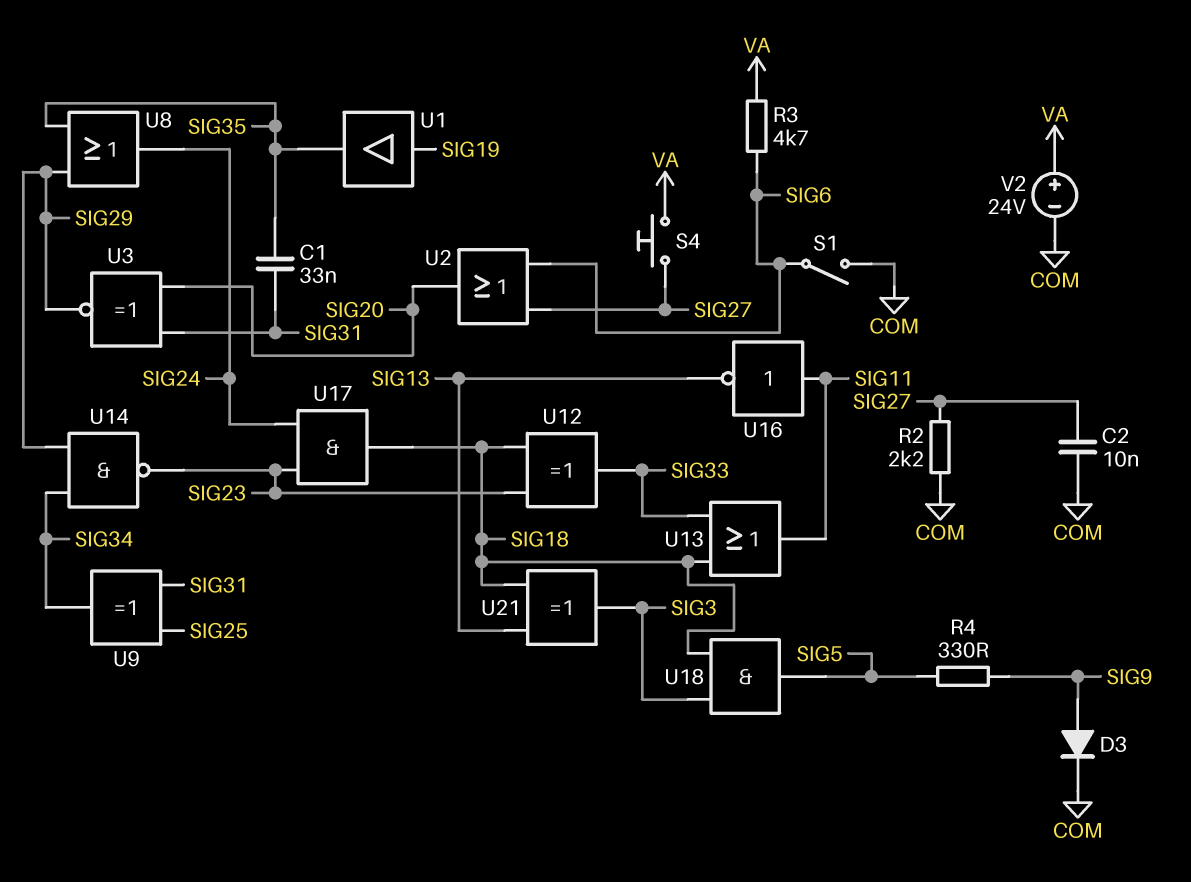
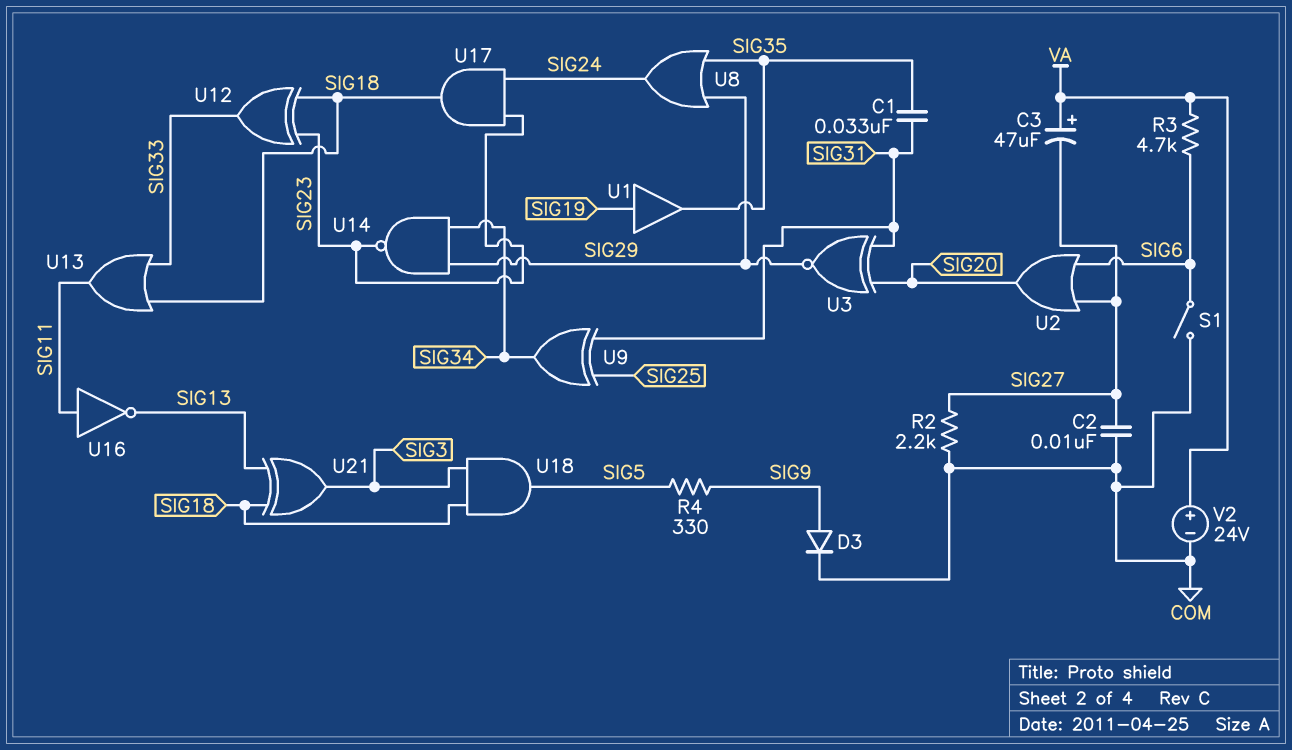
C3: none -> 47uF (plus VA, minus SIG27)
S4: button (SIG27, VA) -> none

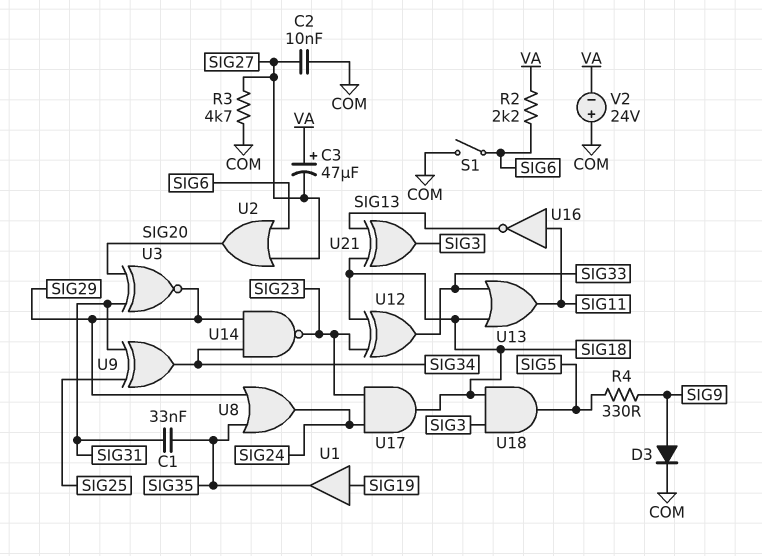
R2: 2.2k (COM, SIG27) -> 2.2k (SIG6, VA)
R3: 4.7k (SIG6, VA) -> 4.7k (COM, SIG27)
V2: 24V (plus VA, minus COM) -> 24V (plus COM, minus VA)

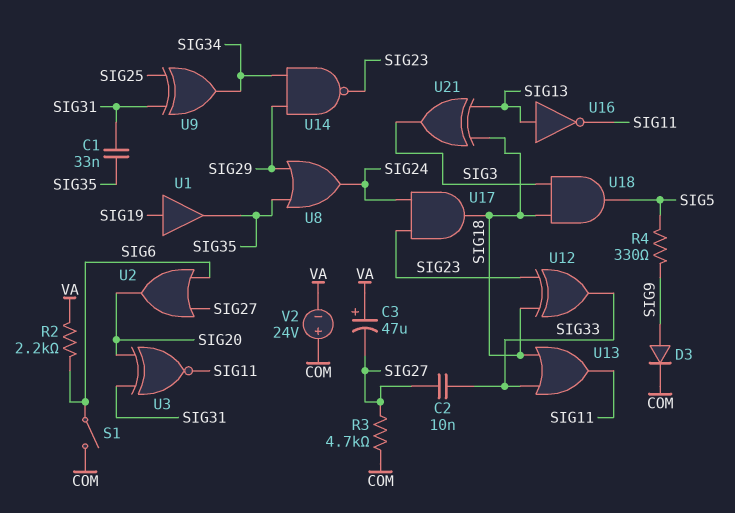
C2: 10nF (COM, SIG27) -> 10nF (SIG27, SIG33)
U3: XNOR (in SIG20, in SIG31, out SIG29) -> XNOR (in SIG20, in SIG31, out SIG11)
U16: NOT (in SIG11, out SIG13) -> NOT (in SIG13, out SIG11)

